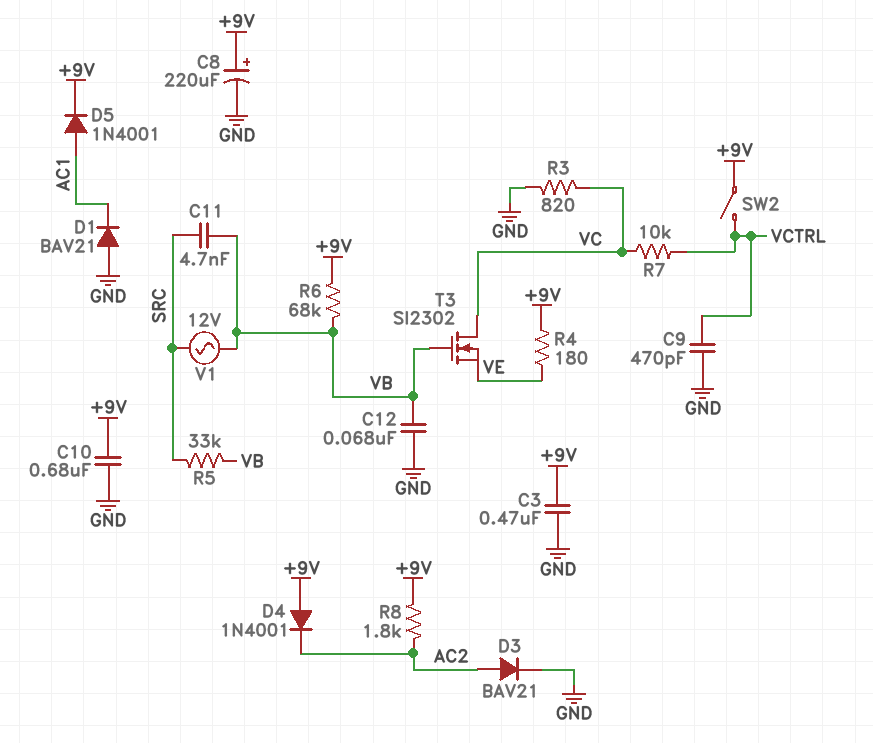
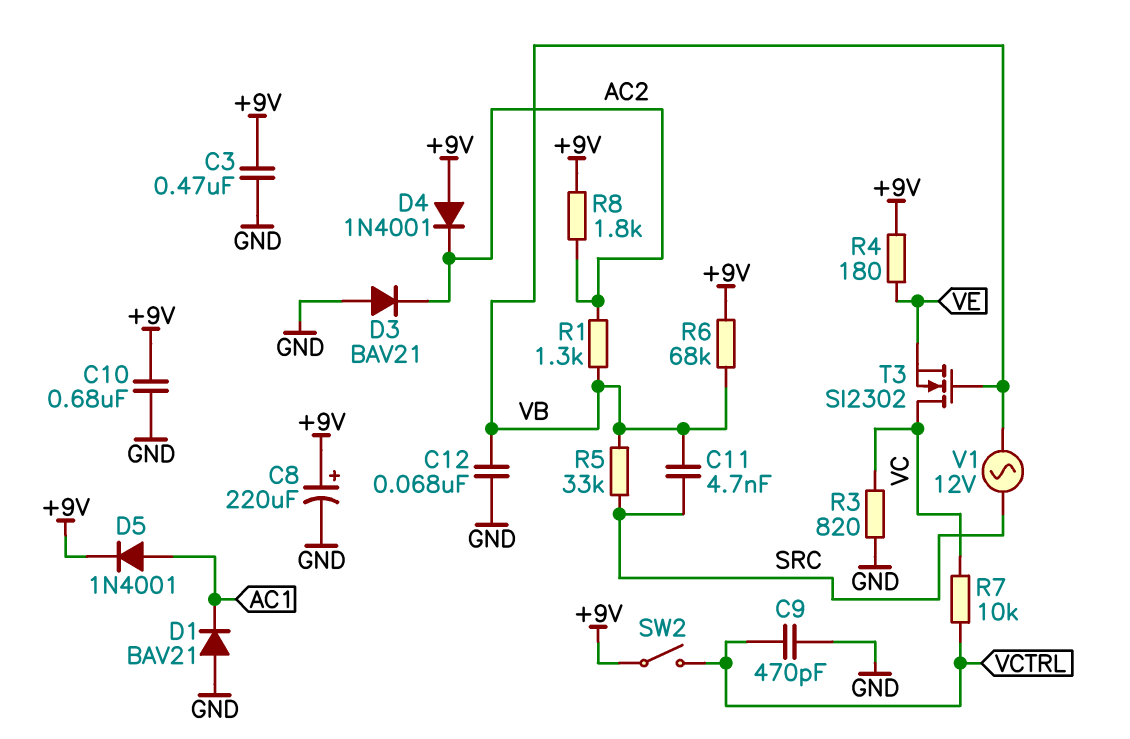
D3: diode BAV21 (A AC2, K GND) -> diode BAV21 (A GND, K AC2)
R1: none -> 1.3k (AC2, VB)

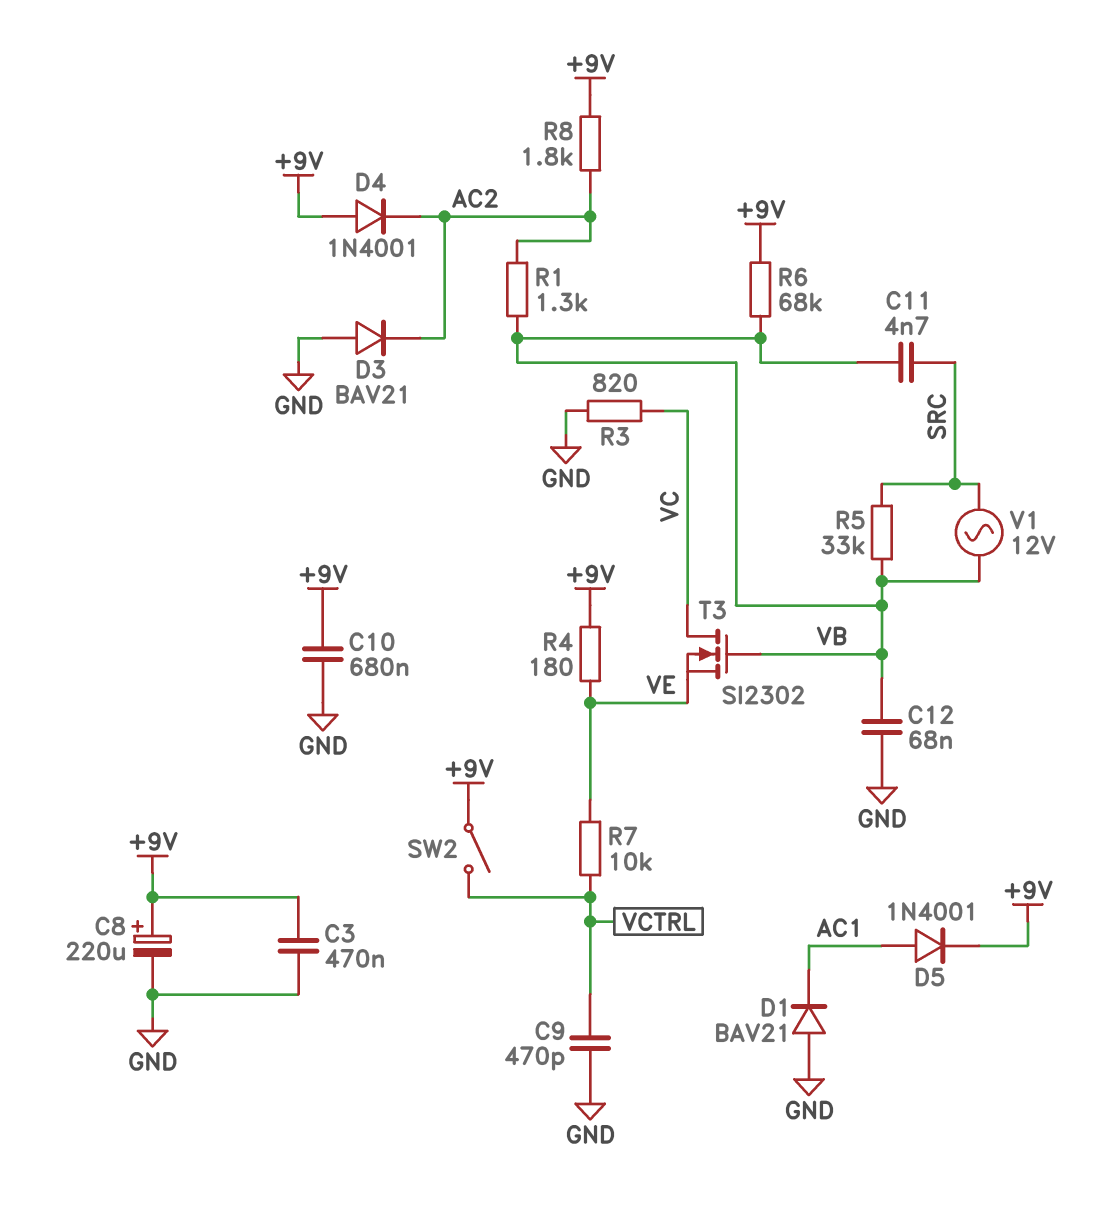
R7: 10k (VC, VCTRL) -> 10k (VCTRL, VE)

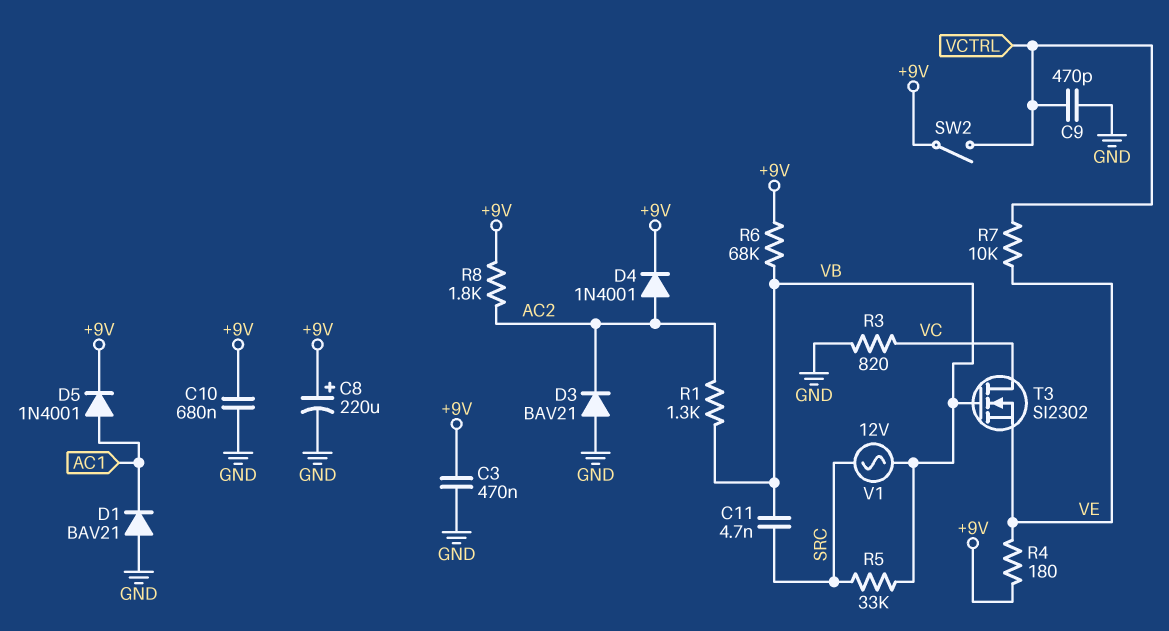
C12: 68nF (GND, VB) -> none
D4: diode 1N4001 (A +9V, K AC2) -> diode 1N4001 (A AC2, K +9V)

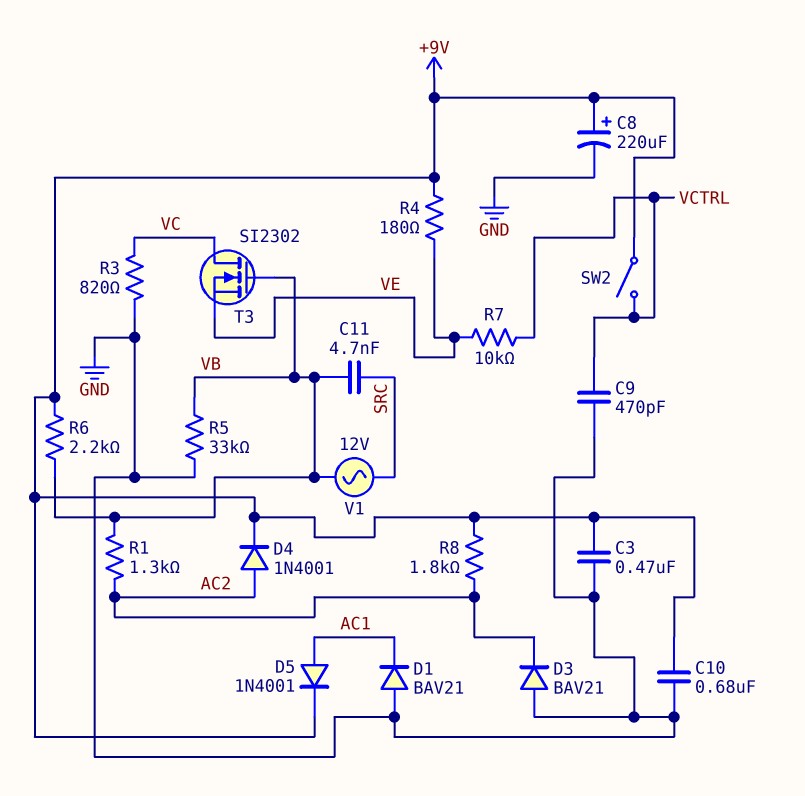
R5: 33k (SRC, VB) -> 33k (GND, VB)
R6: 68k (+9V, VB) -> 2.2k (+9V, VB)

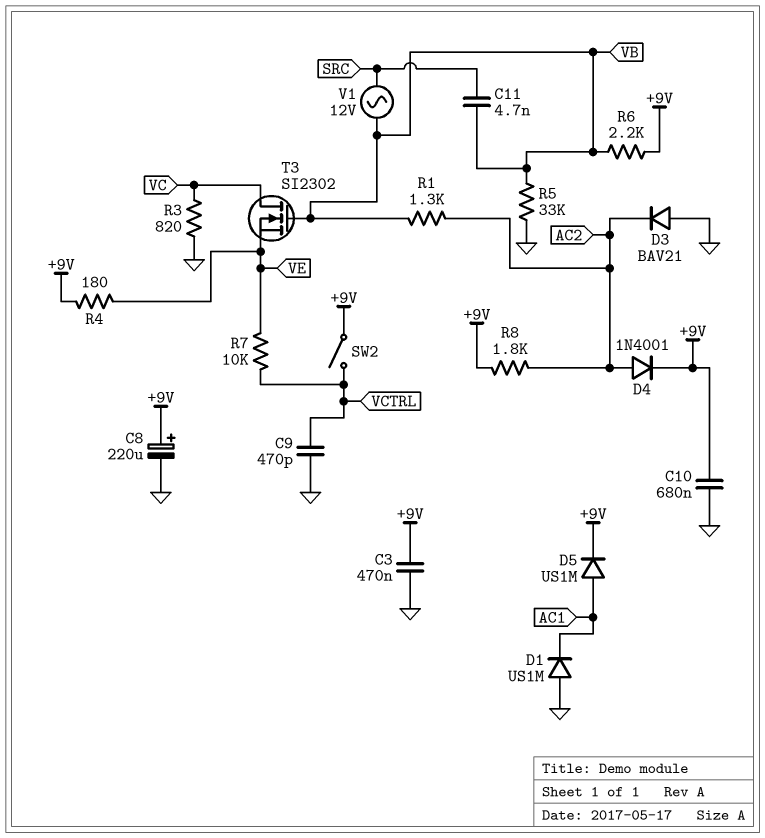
D1: diode BAV21 (A GND, K AC1) -> diode US1M (A GND, K AC1)
D5: diode 1N4001 (A AC1, K +9V) -> diode US1M (A AC1, K +9V)

